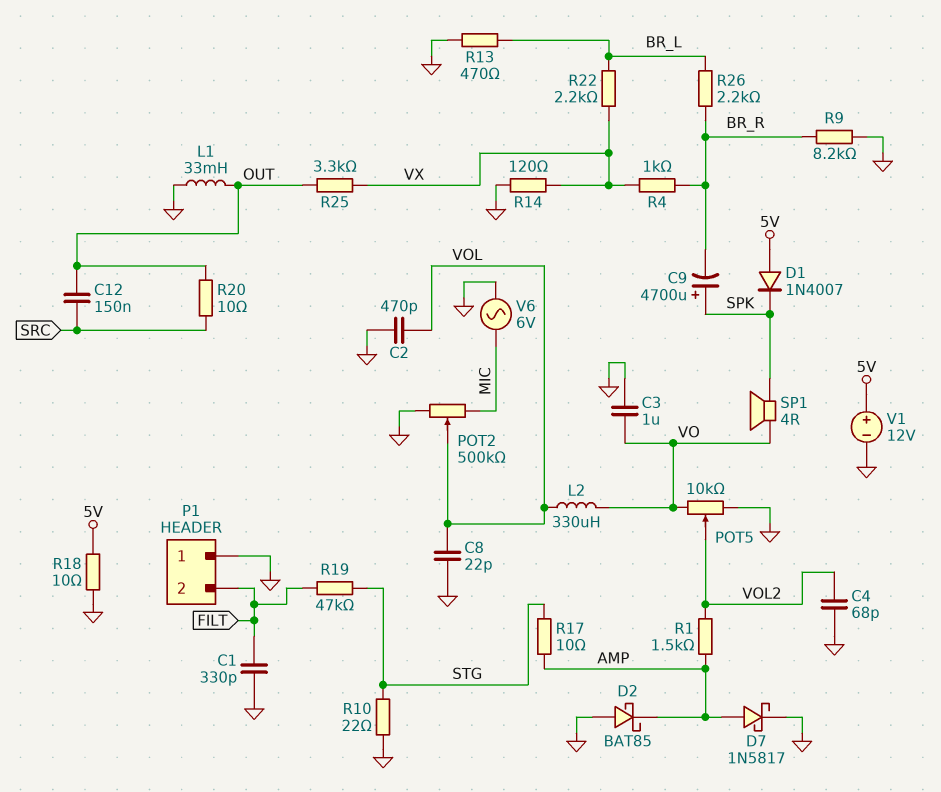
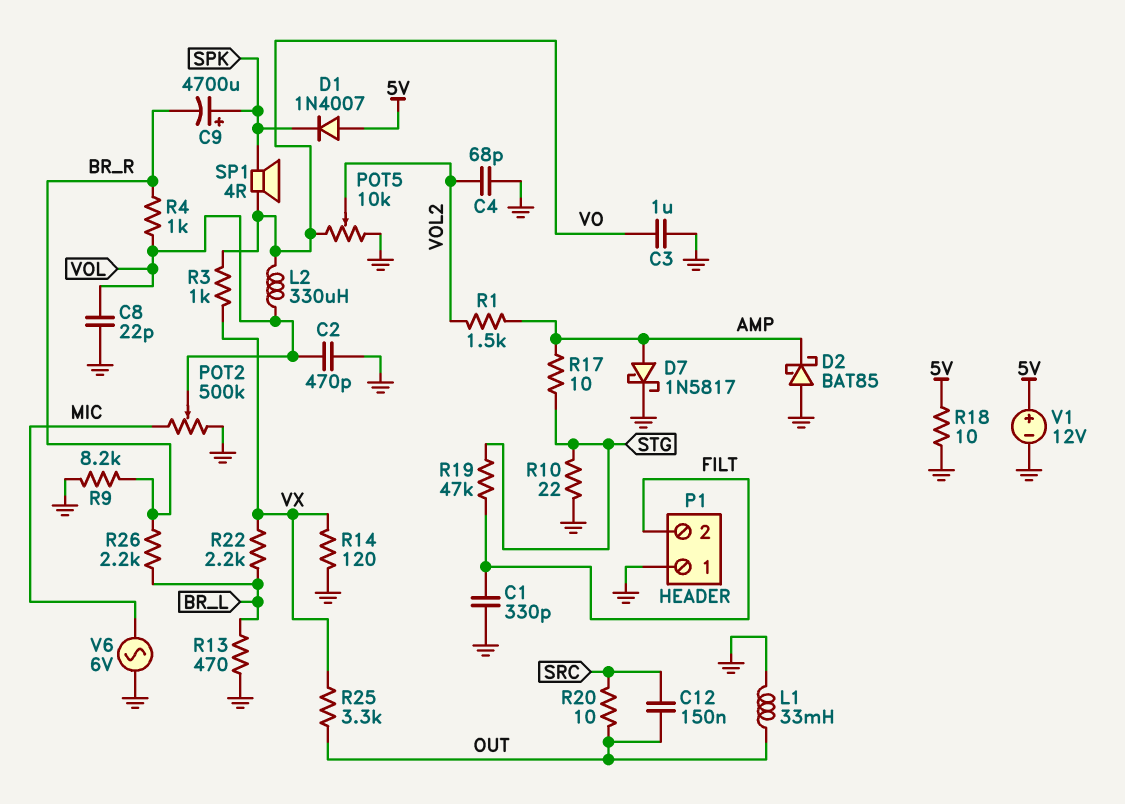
R3: none -> 1k (VO, VX)
R4: 1k (BR_R, VX) -> 1k (BR_R, VOL)

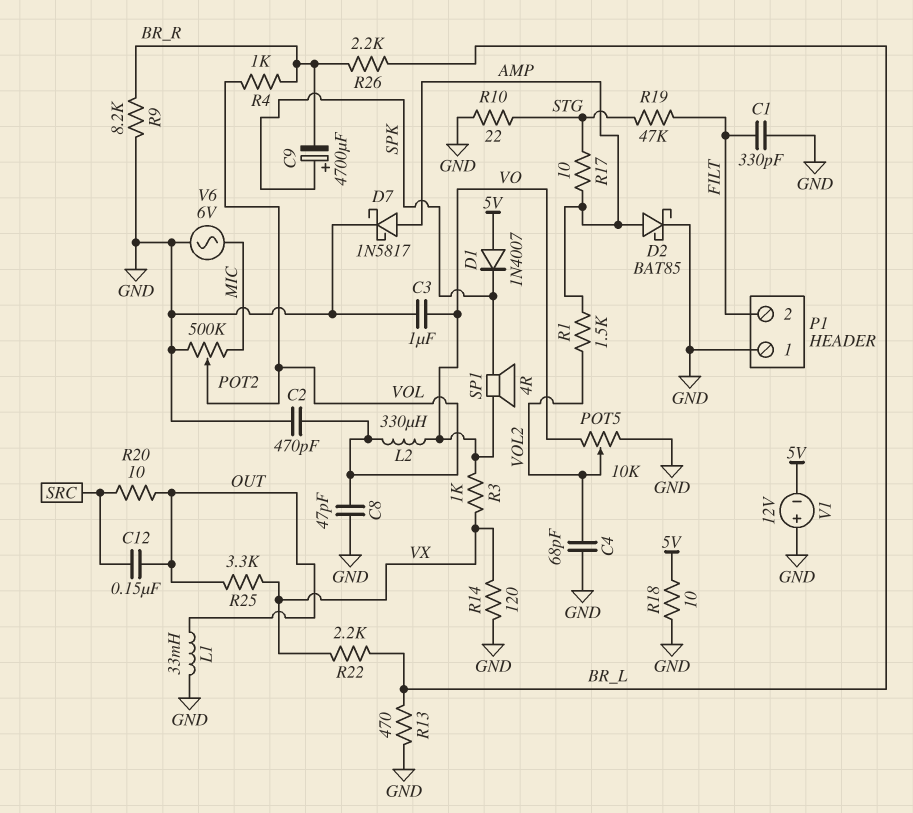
C8: 22pF (GND, VOL) -> 47pF (GND, VOL)
D2: schottky BAT85 (A GND, K AMP) -> schottky BAT85 (A AMP, K GND)
V1: 12V (plus 5V, minus GND) -> 12V (plus GND, minus 5V)

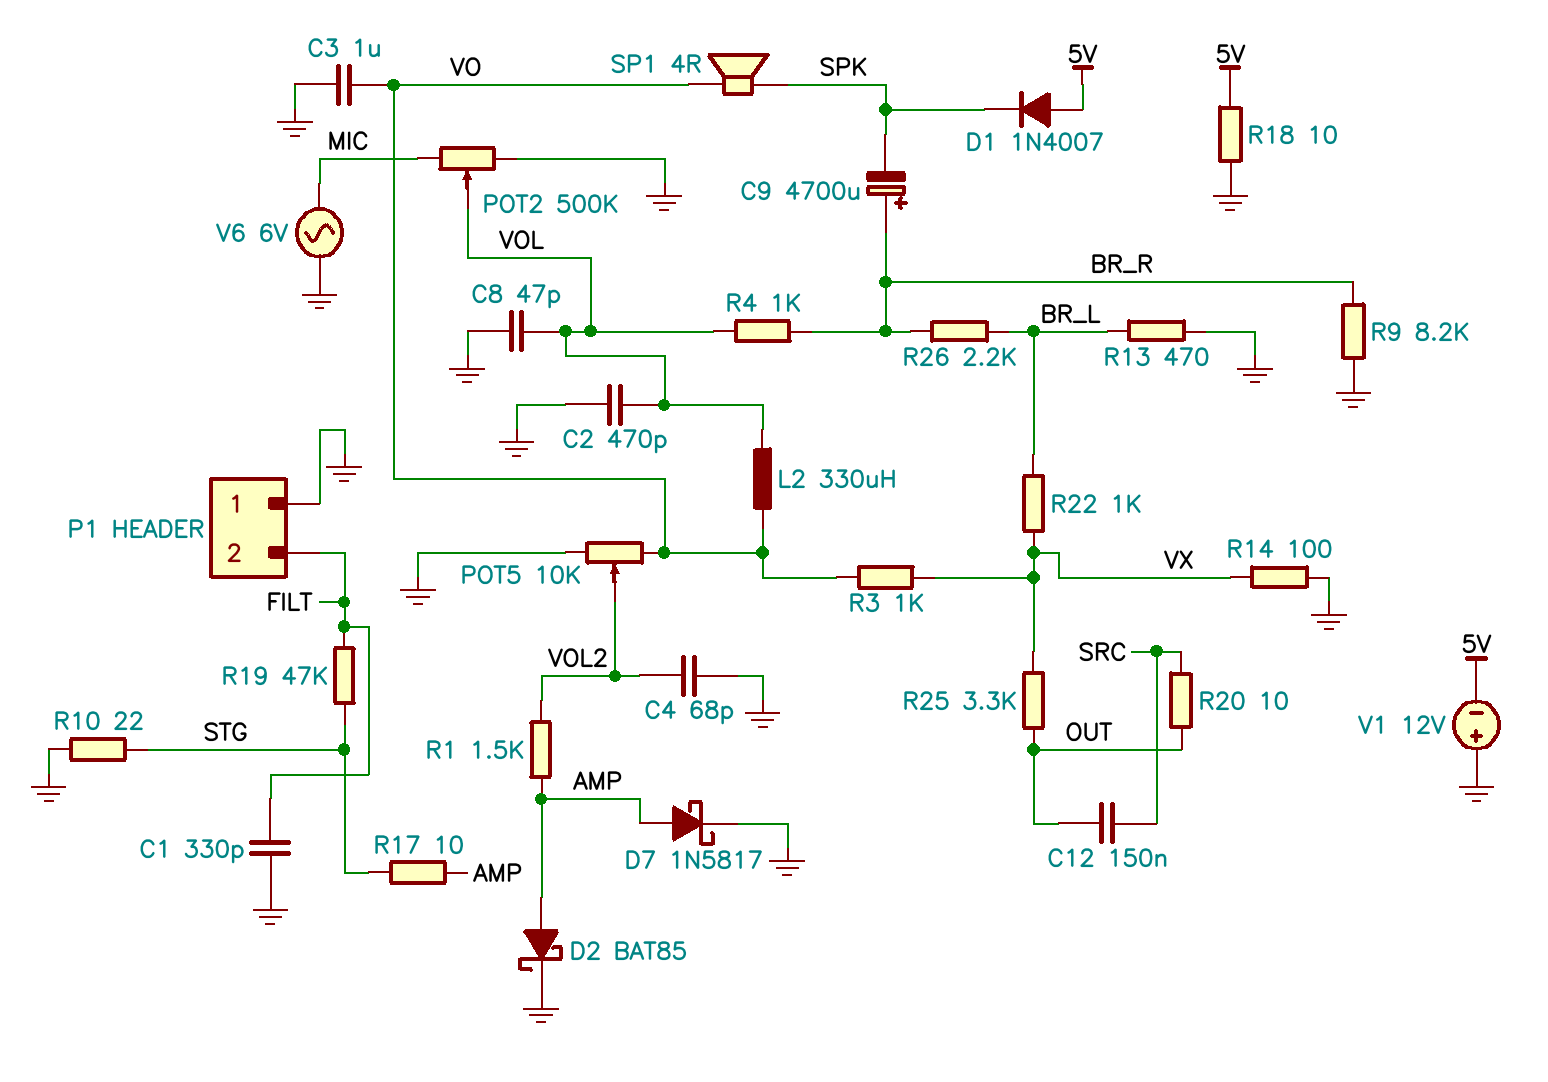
C9: 4700uF (plus SPK, minus BR_R) -> 4700uF (plus BR_R, minus SPK)
L1: 33mH (GND, OUT) -> none
R14: 120 (GND, VX) -> 100 (GND, VX)
R22: 2.2k (BR_L, VX) -> 1k (BR_L, VX)

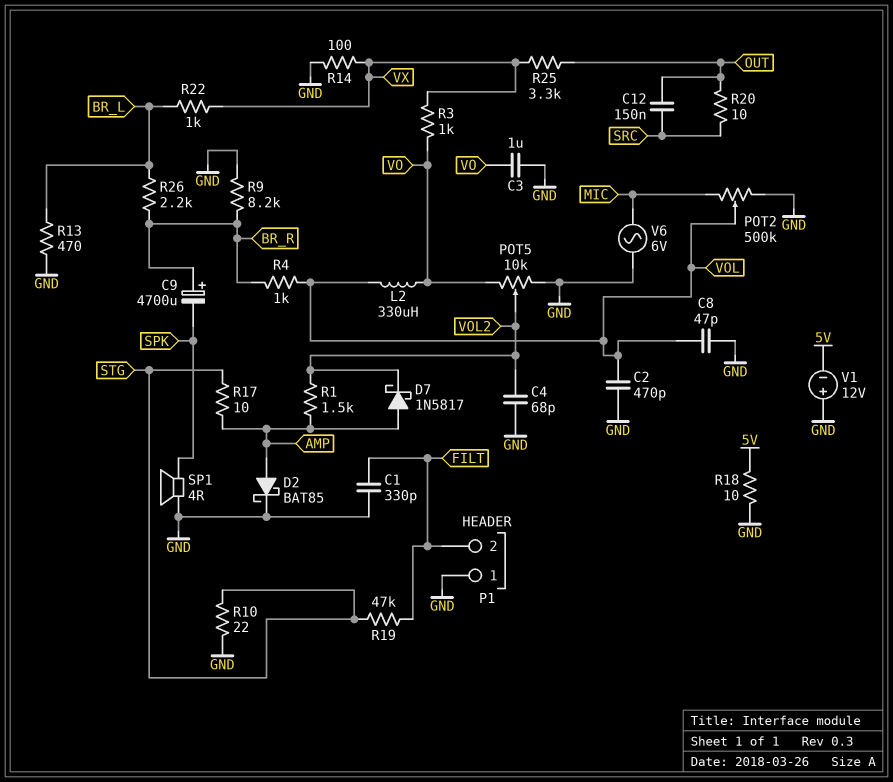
D1: diode 1N4007 (A 5V, K SPK) -> none
D7: schottky 1N5817 (A AMP, K GND) -> schottky 1N5817 (A AMP, K VOL2)
SP1: speaker 4R (SPK, VO) -> speaker 4R (GND, SPK)

